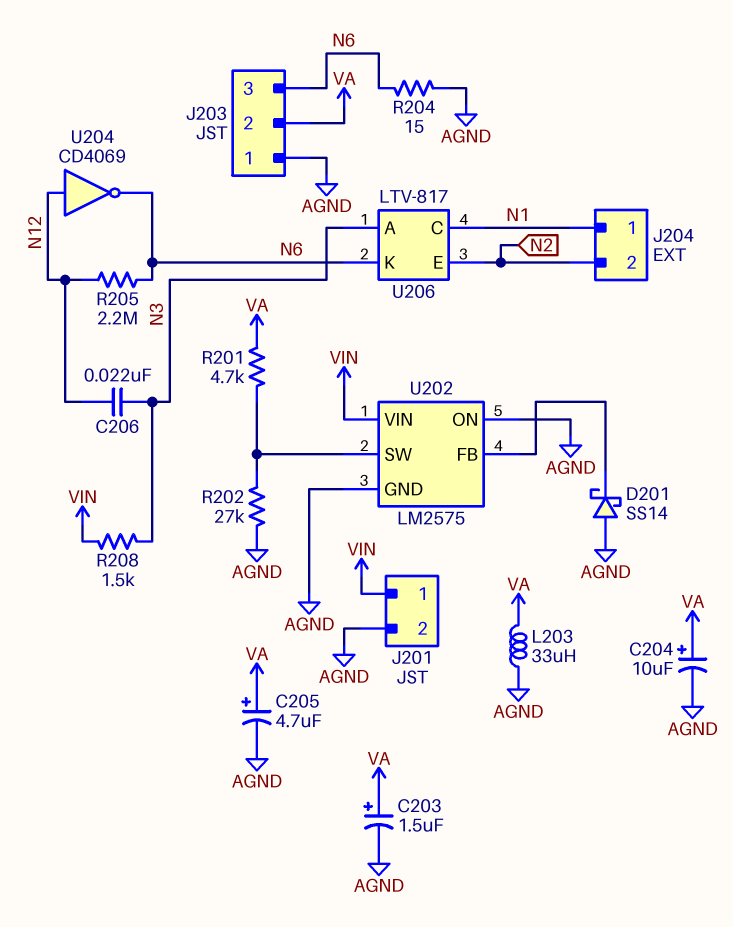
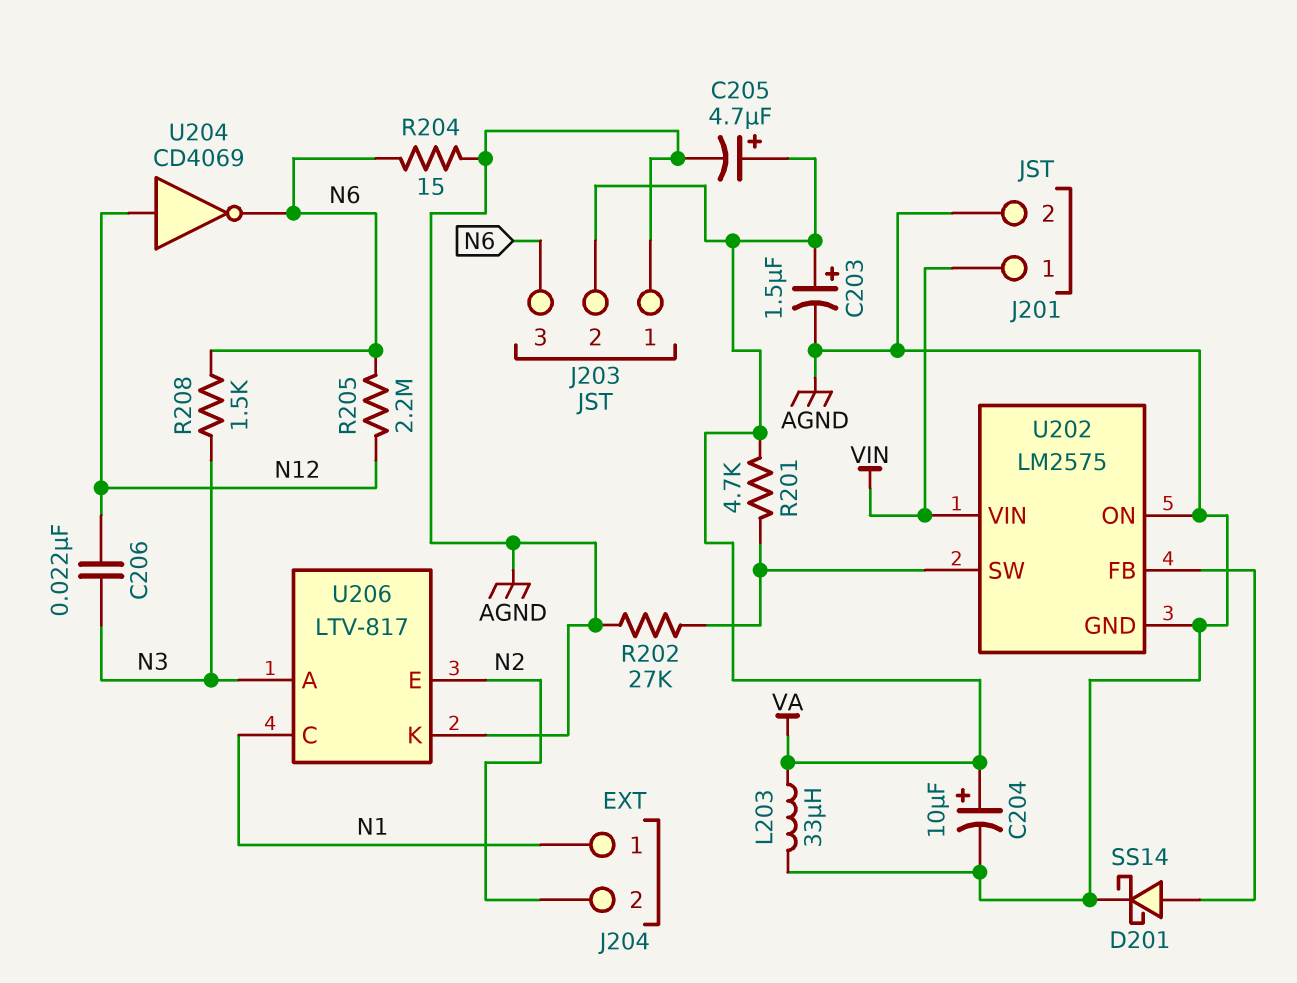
D201: schottky SS14 (A AGND, K U202/FB) -> schottky SS14 (A U202/FB, K AGND)
R208: 1.5k (N3, VIN) -> 1.5k (N3, N6)
U206 pin K: N6 -> AGND

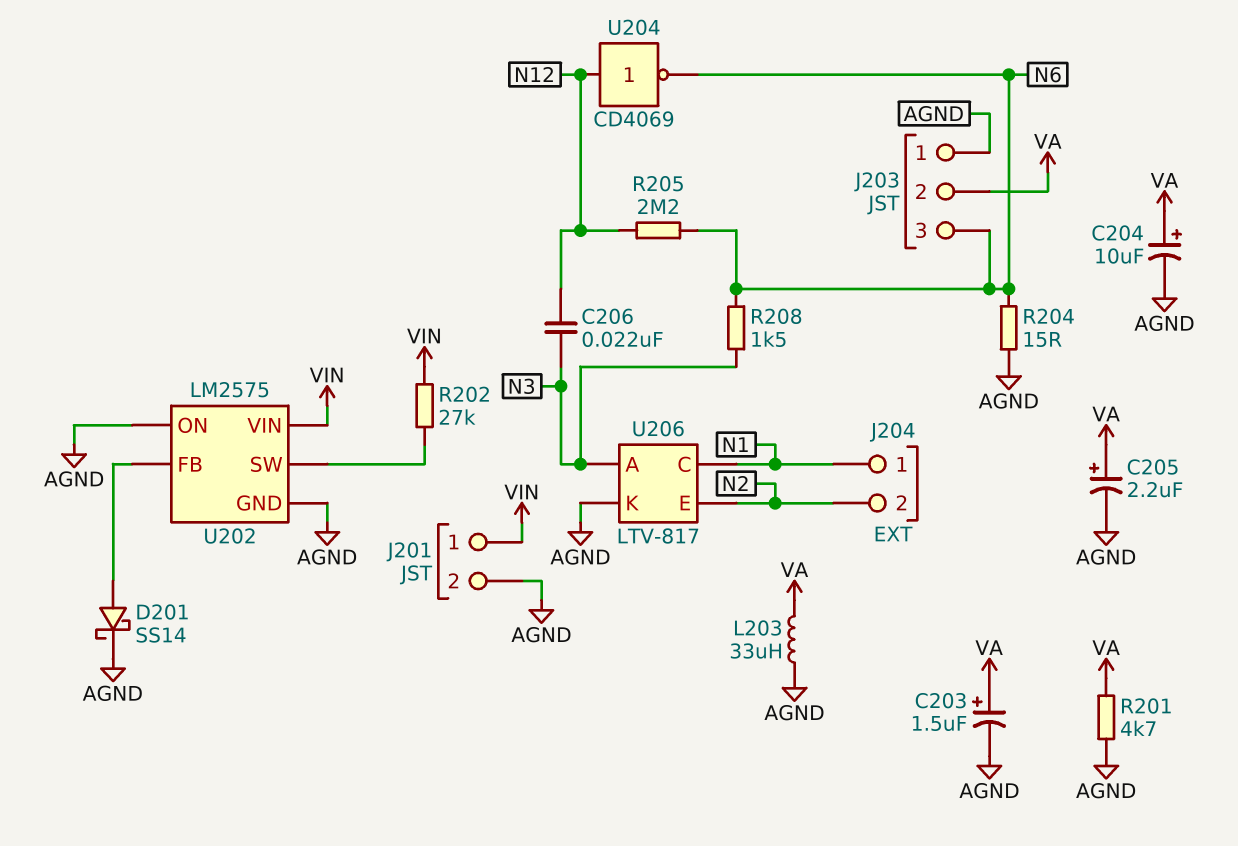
C205: 4.7uF (plus VA, minus AGND) -> 2.2uF (plus VA, minus AGND)
R201: 4.7k (U202/SW, VA) -> 4.7k (AGND, VA)
R202: 27k (AGND, U202/SW) -> 27k (U202/SW, VIN)

